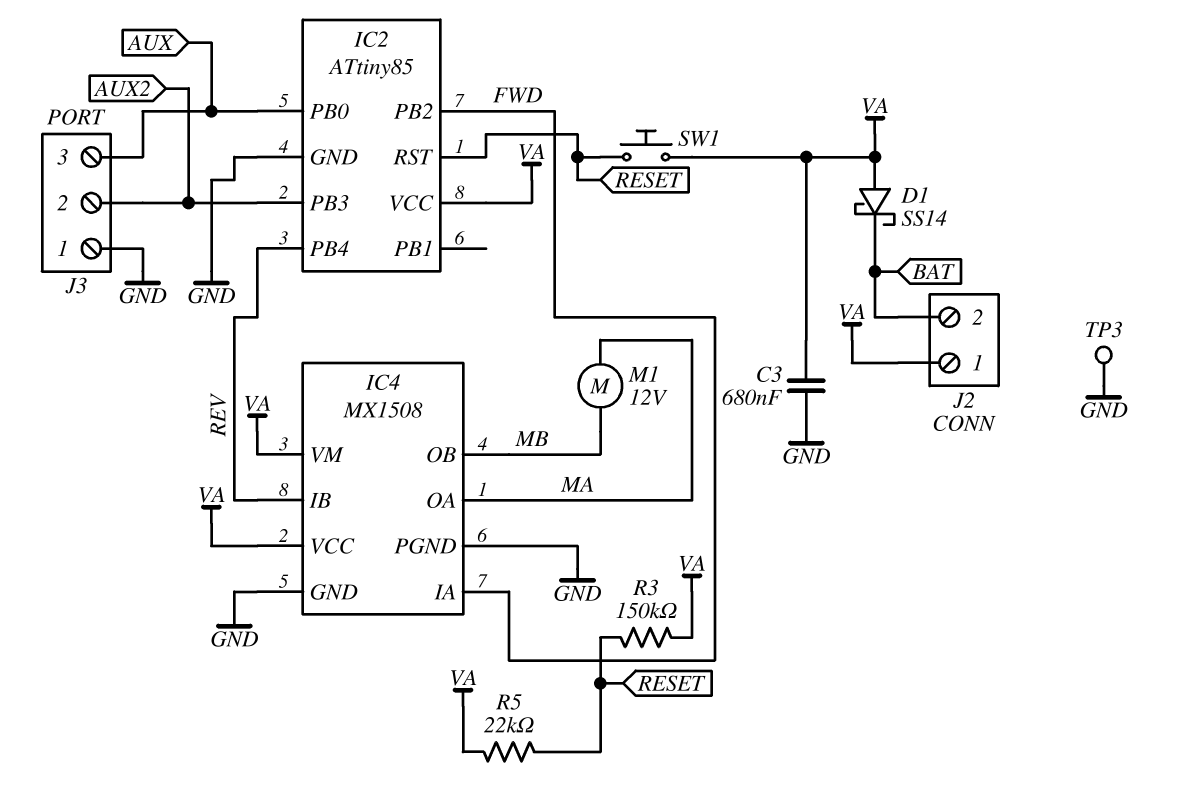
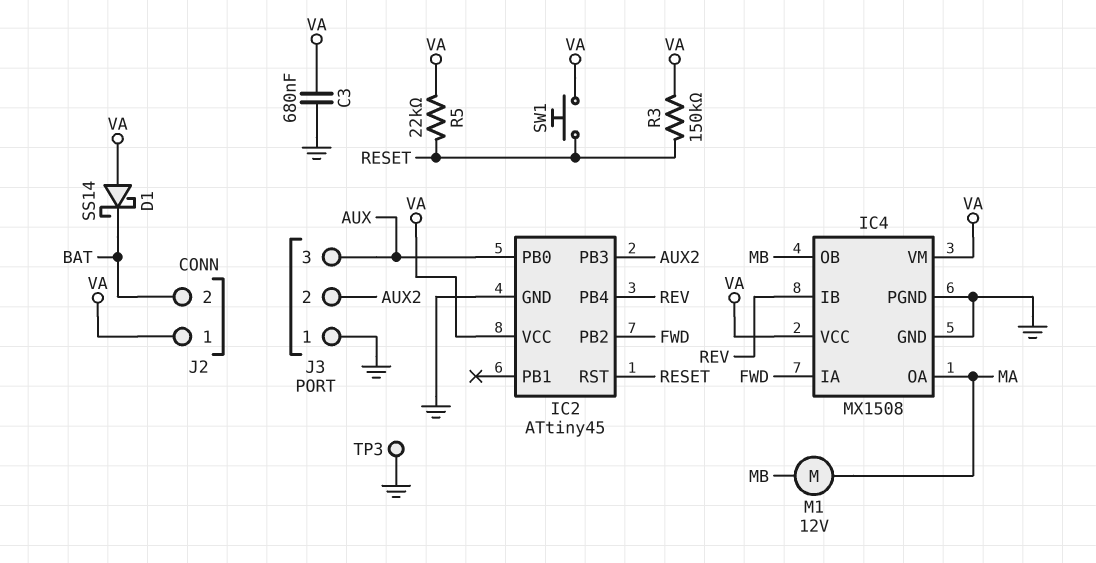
IC2: ATtiny85 -> ATtiny45

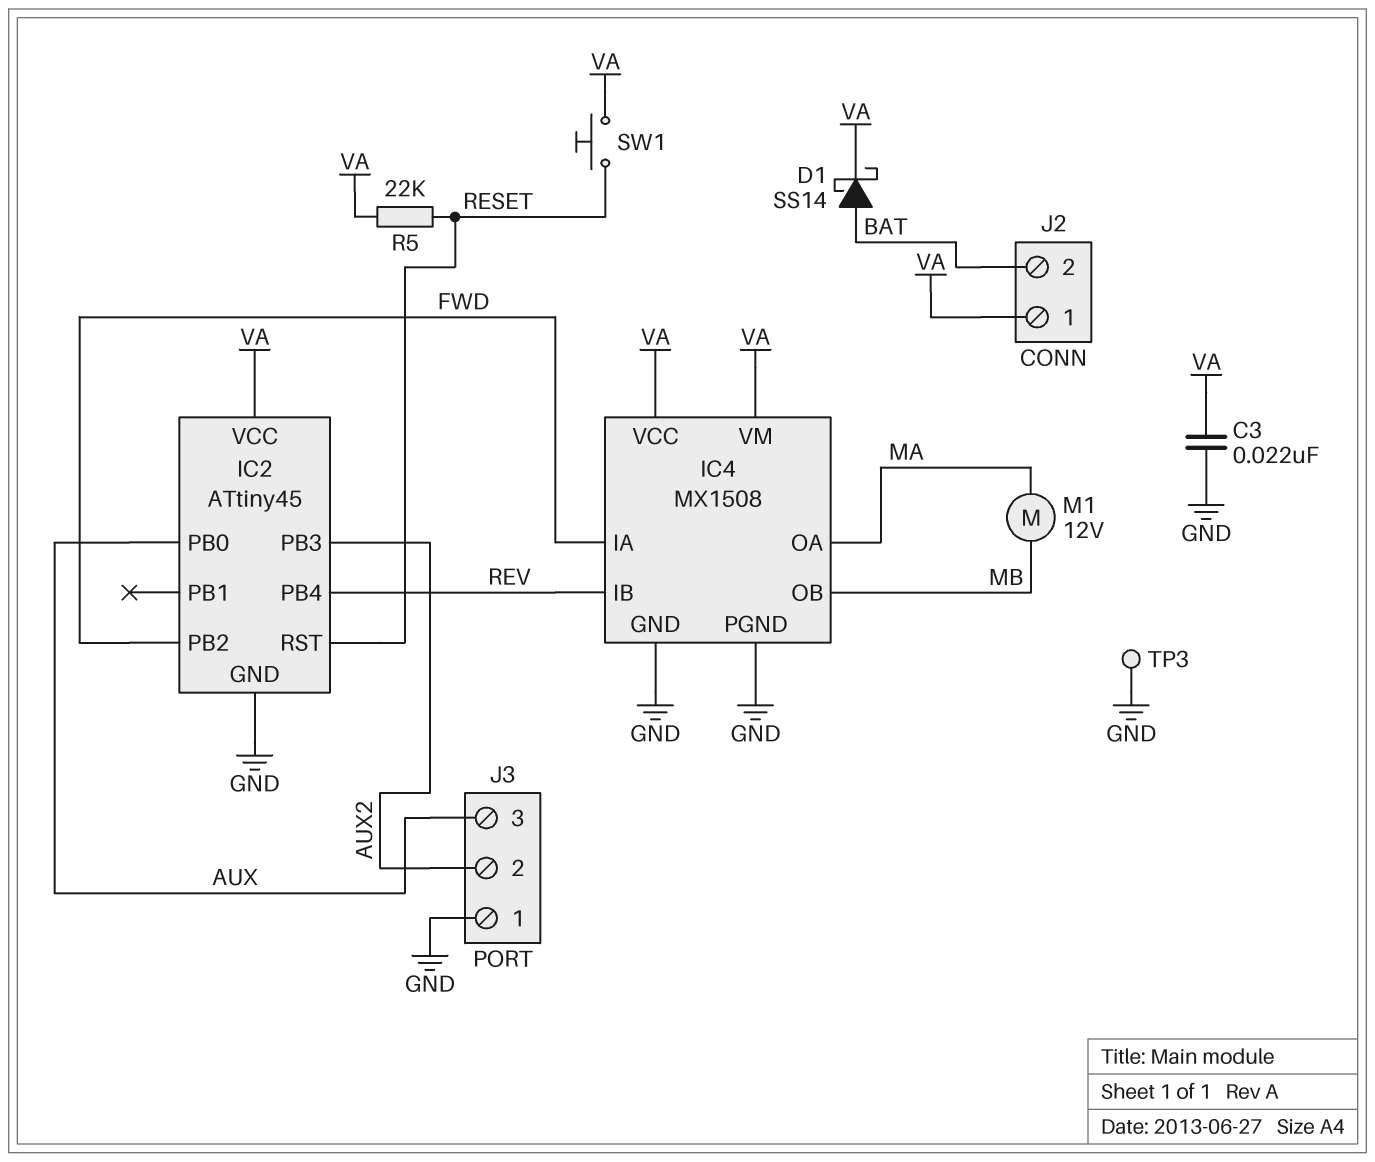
C3: 680nF (GND, VA) -> 22nF (GND, VA)
D1: schottky SS14 (A VA, K BAT) -> schottky SS14 (A BAT, K VA)
R3: 150k (RESET, VA) -> none

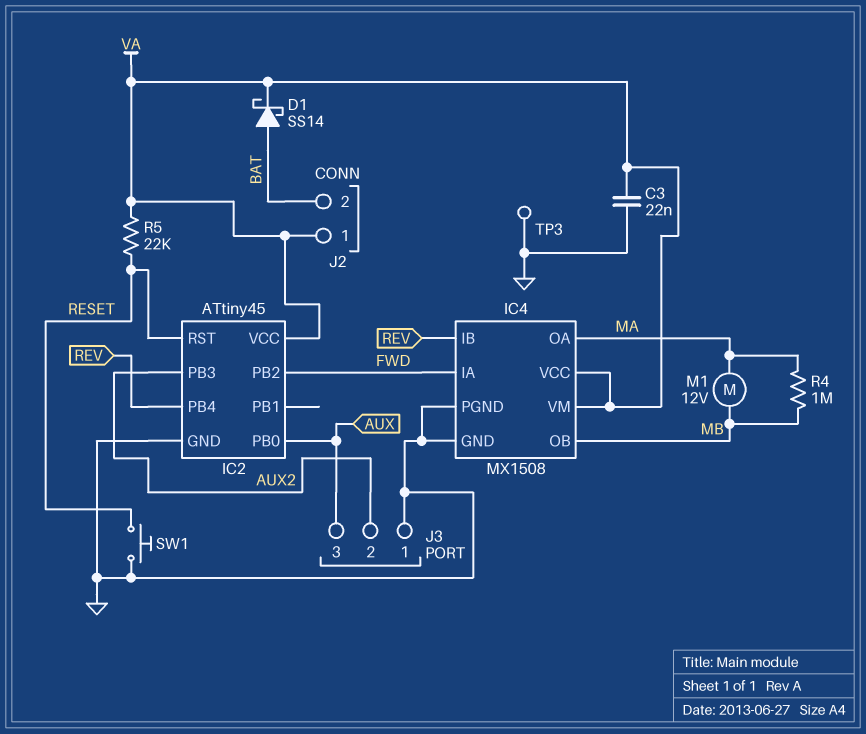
R4: none -> 1M (MA, MB)
SW1: button (RESET, VA) -> button (GND, RESET)

